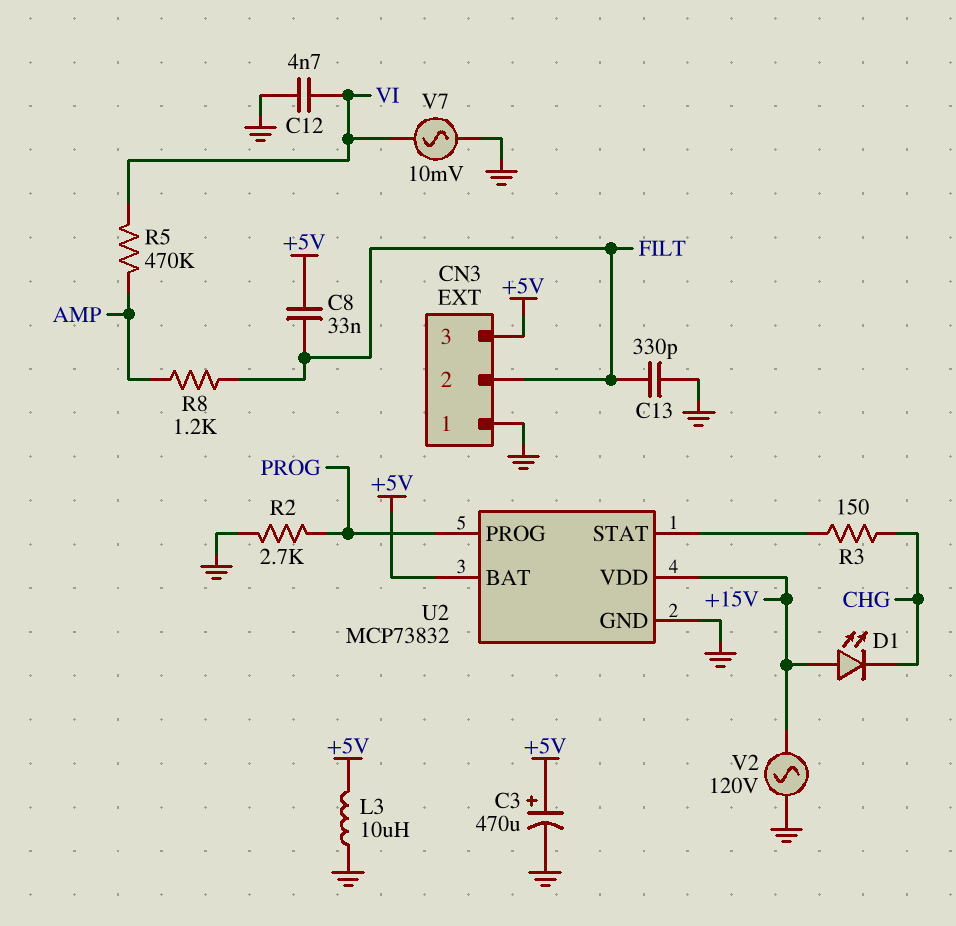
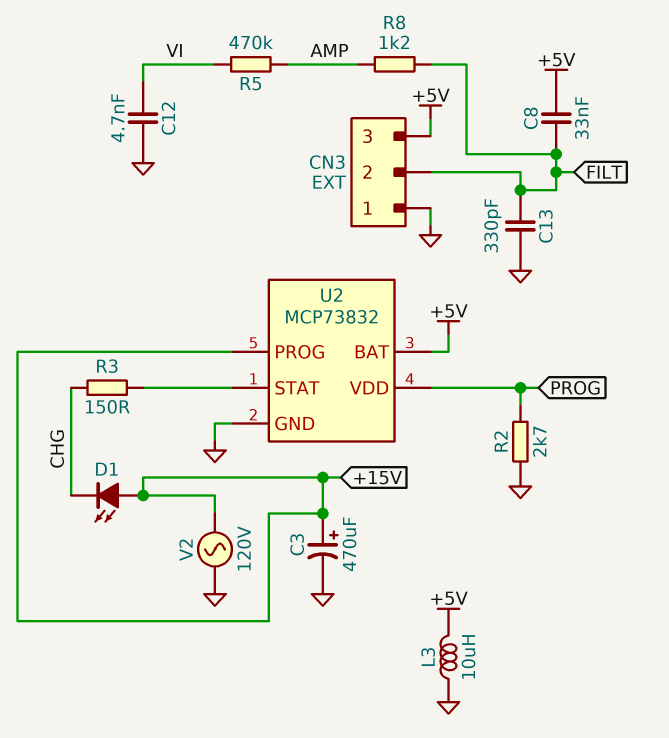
C3: 470uF (plus +5V, minus GND) -> 470uF (plus +15V, minus GND)
U2 pin PROG: PROG -> +15V
U2 pin VDD: +15V -> PROG
V7: AC 10mV (GND, VI) -> none

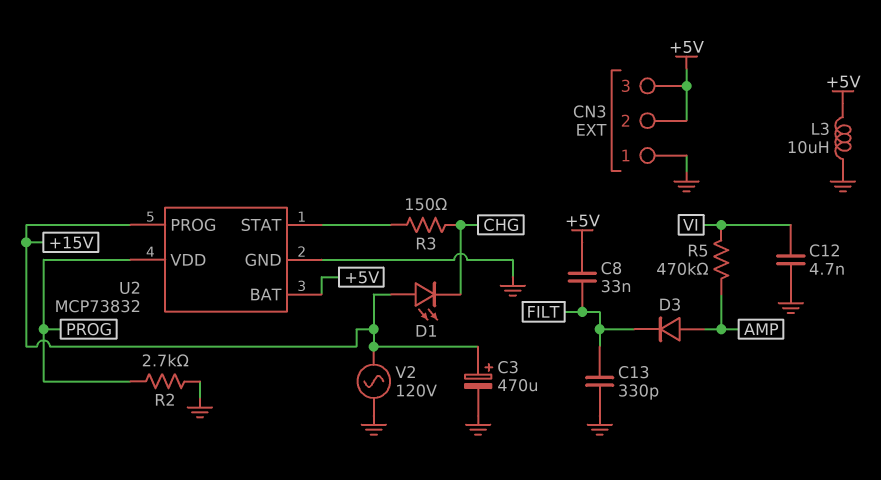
CN3 pin 2: FILT -> +5V
D3: none -> diode (A AMP, K FILT)
R8: 1.2k (AMP, FILT) -> none

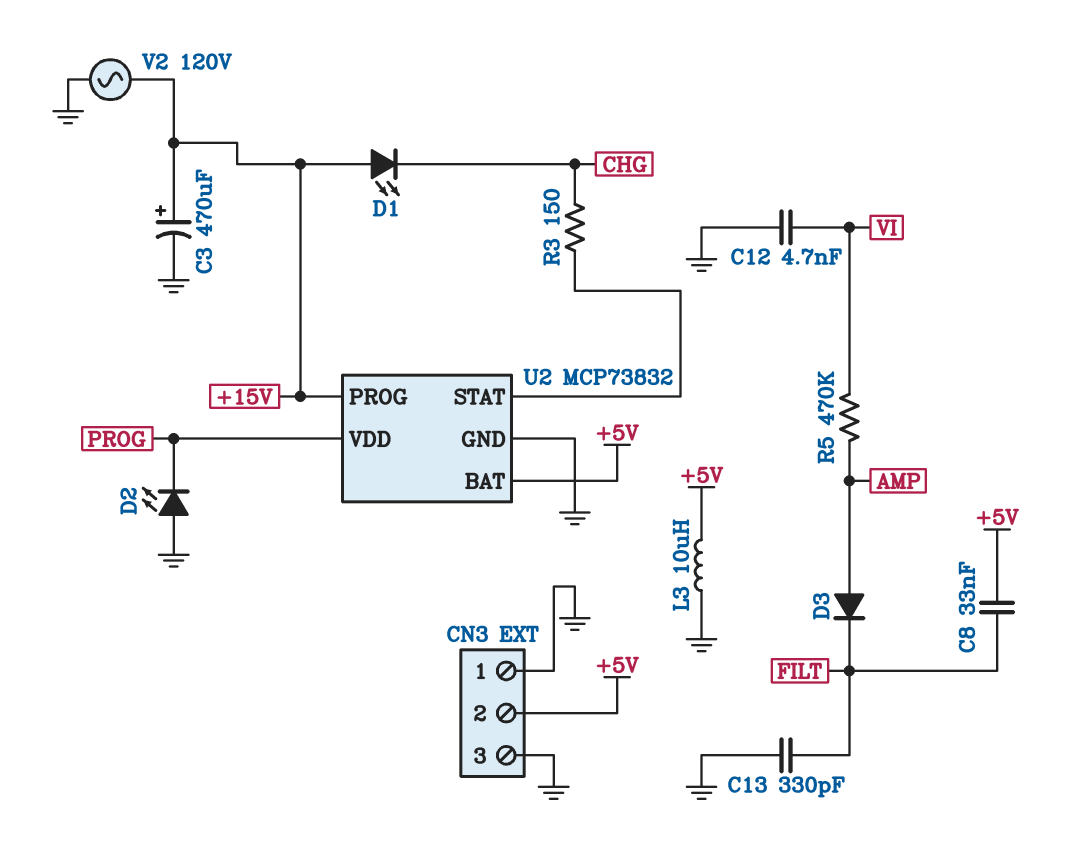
CN3 pin 3: +5V -> GND
D2: none -> LED (A GND, K PROG)
R2: 2.7k (GND, PROG) -> none

